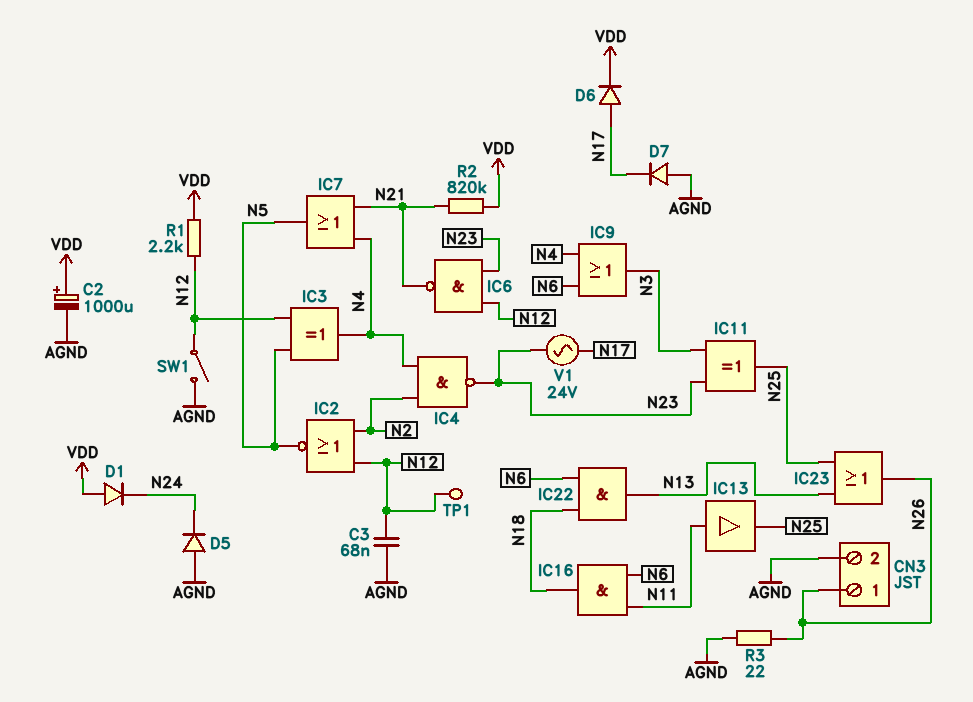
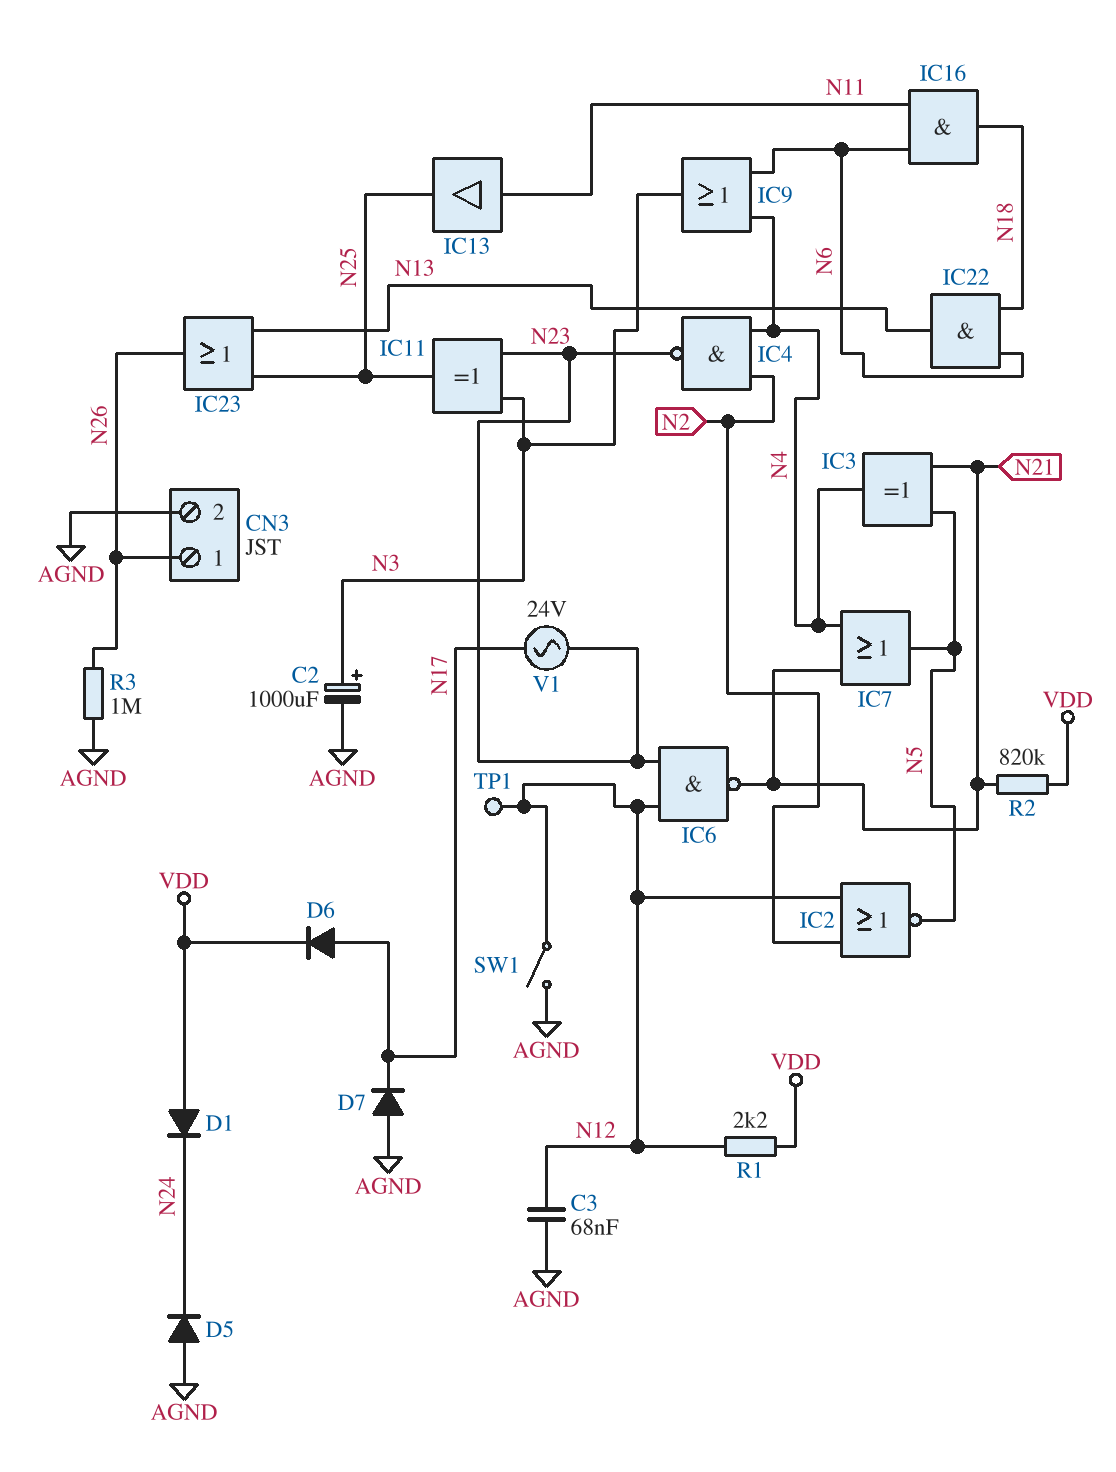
C2: 1000uF (plus VDD, minus AGND) -> 1000uF (plus N3, minus AGND)
IC3: XOR (in N5, in N12, out N4) -> XOR (in N5, in N21, out N4)
R3: 22 (AGND, N26) -> 1M (AGND, N26)

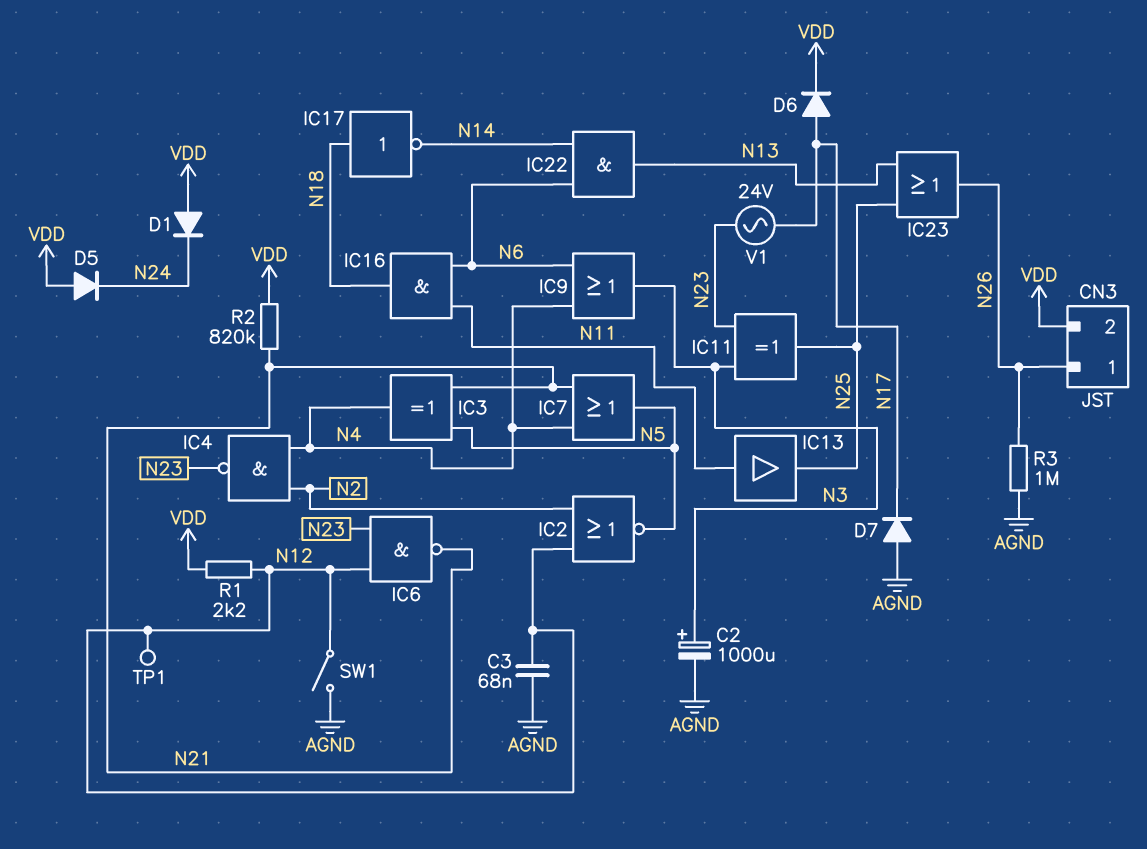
CN3 pin 2: AGND -> VDD
D5: diode (A AGND, K N24) -> diode (A VDD, K N24)
IC17: none -> NOT (in N18, out N14)
IC22: AND (in N6, in N18, out N13) -> AND (in N6, in N14, out N13)

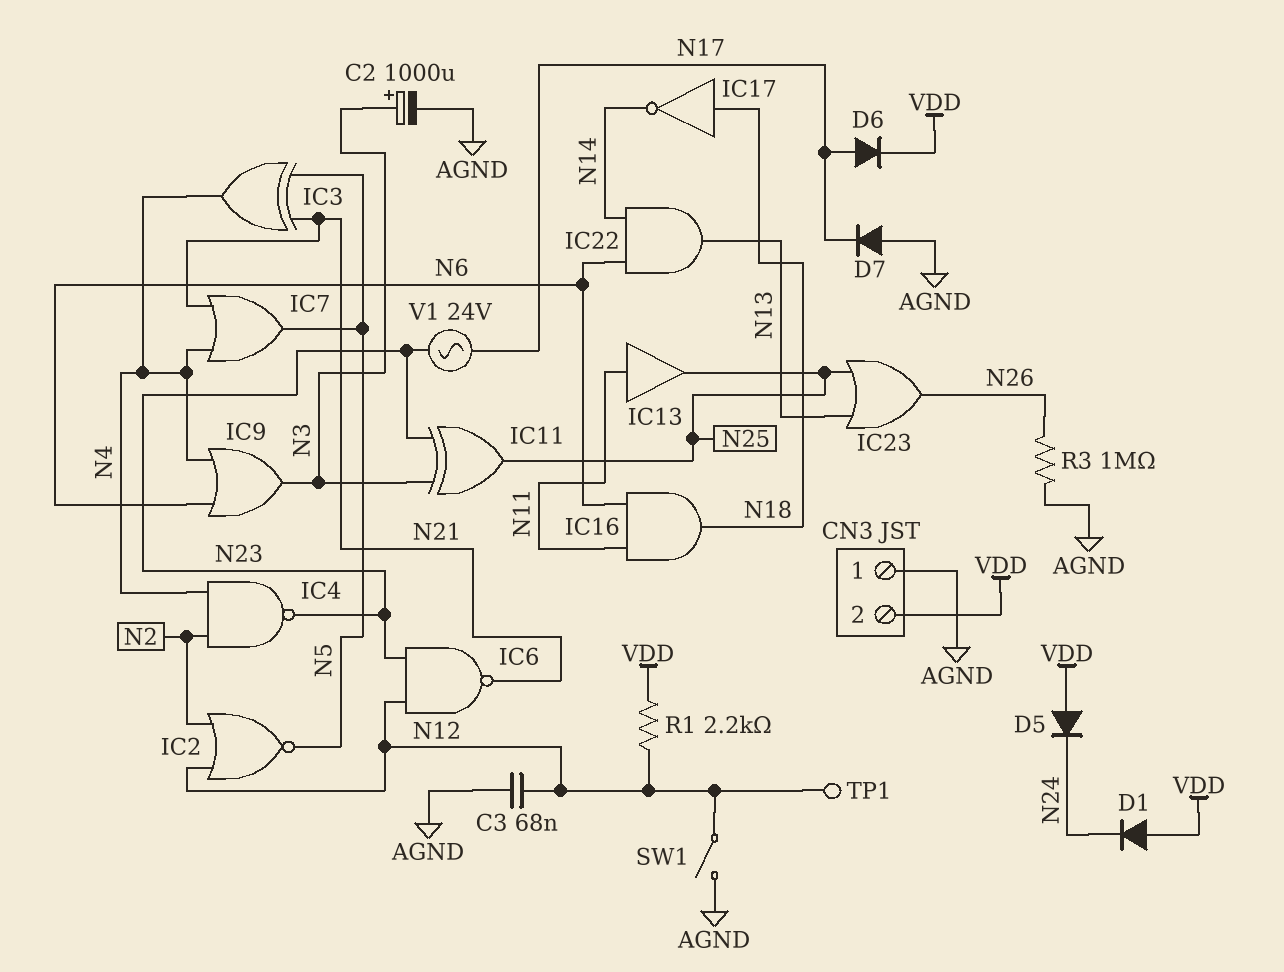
CN3 pin 1: N26 -> AGND
R2: 820k (N21, VDD) -> none

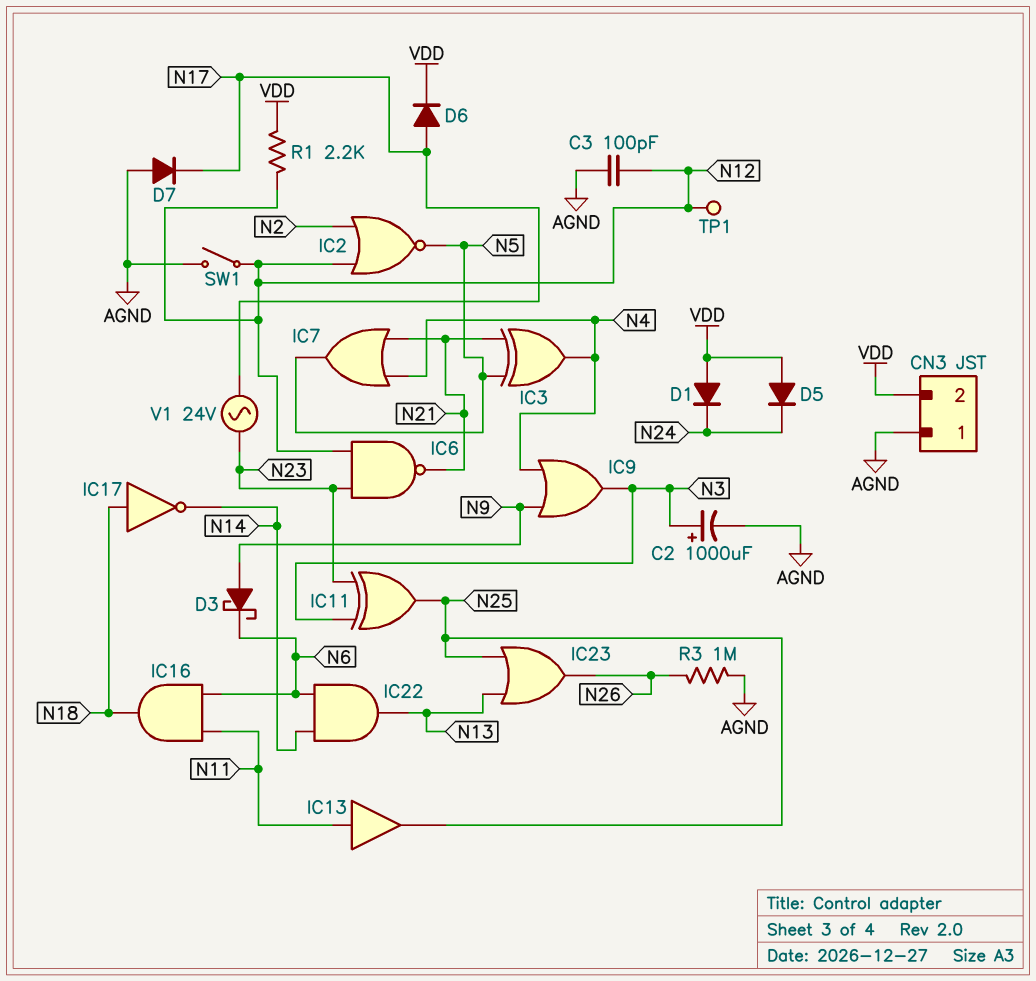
C3: 68nF (AGND, N12) -> 100pF (AGND, N12)
D3: none -> schottky (A N9, K N6)
IC4: NAND (in N2, in N4, out N23) -> none
IC9: OR (in N4, in N6, out N3) -> OR (in N4, in N9, out N3)

